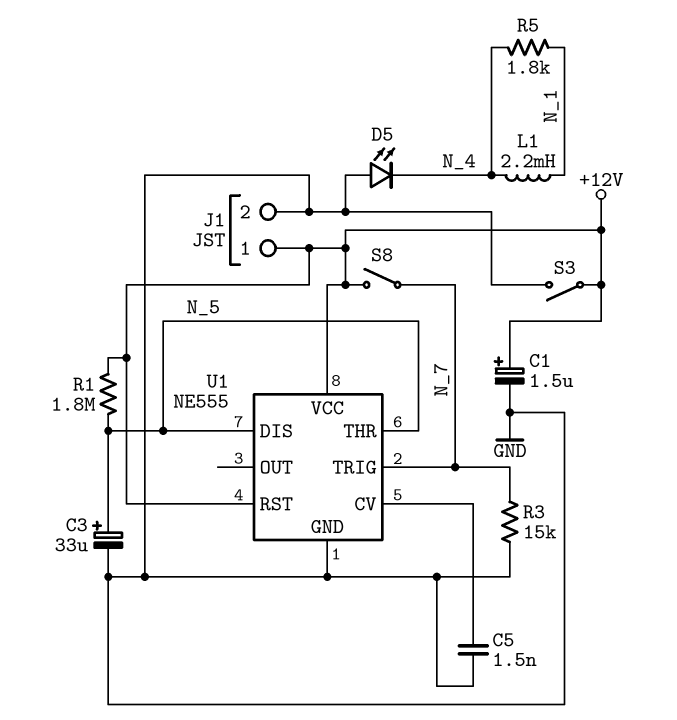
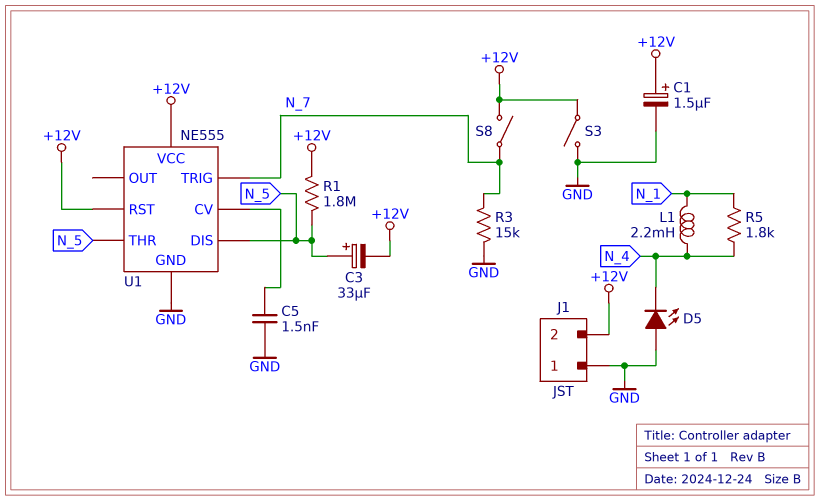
C3: 33uF (plus N_5, minus GND) -> 33uF (plus N_5, minus +12V)
J1 pin 1: +12V -> GND
J1 pin 2: GND -> +12V

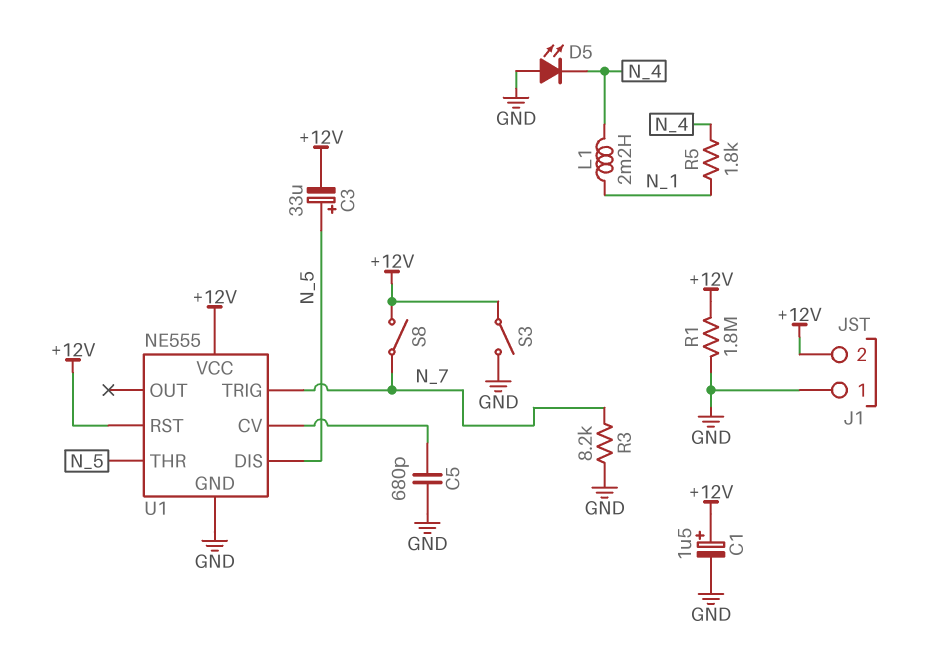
C5: 1.5nF (GND, U1/CV) -> 680pF (GND, U1/CV)
R1: 1.8M (+12V, N_5) -> 1.8M (+12V, GND)
R3: 15k (GND, N_7) -> 8.2k (GND, N_7)

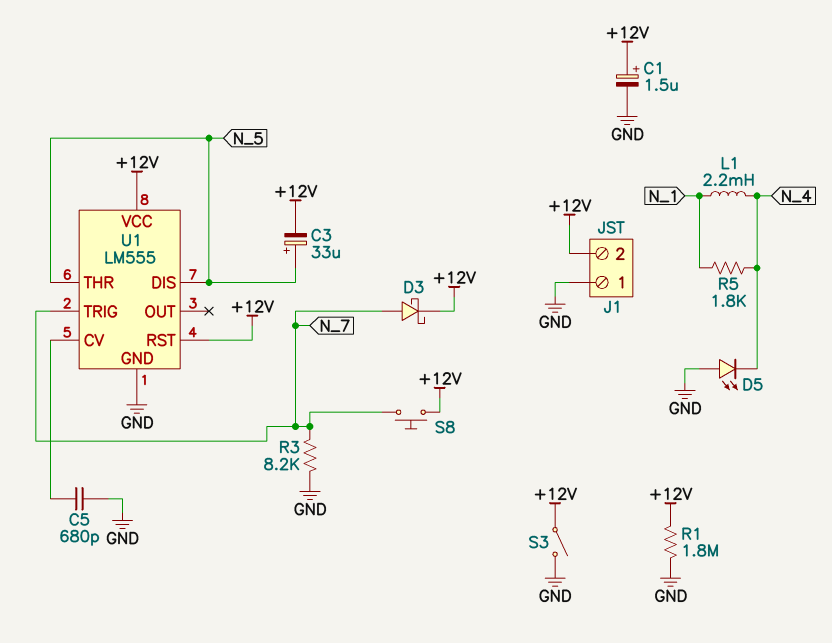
D3: none -> schottky (A N_7, K +12V)
S8: switch (+12V, N_7) -> button (+12V, N_7)
U1: NE555 -> LM555

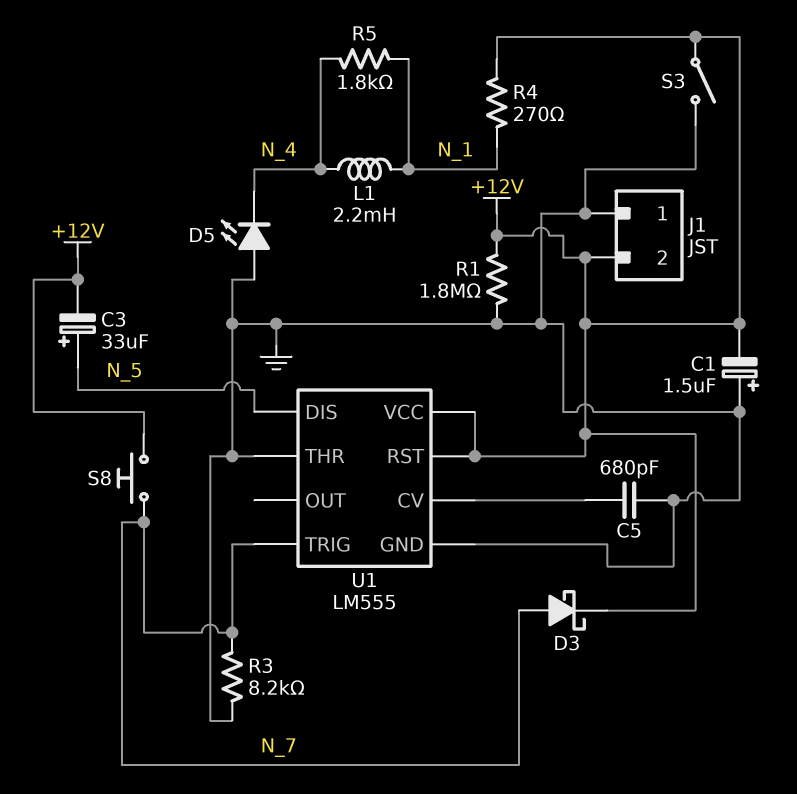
C1: 1.5uF (plus +12V, minus GND) -> 1.5uF (plus GND, minus +12V)
R4: none -> 270 (+12V, N_1)
U1 pin THR: N_5 -> GND

